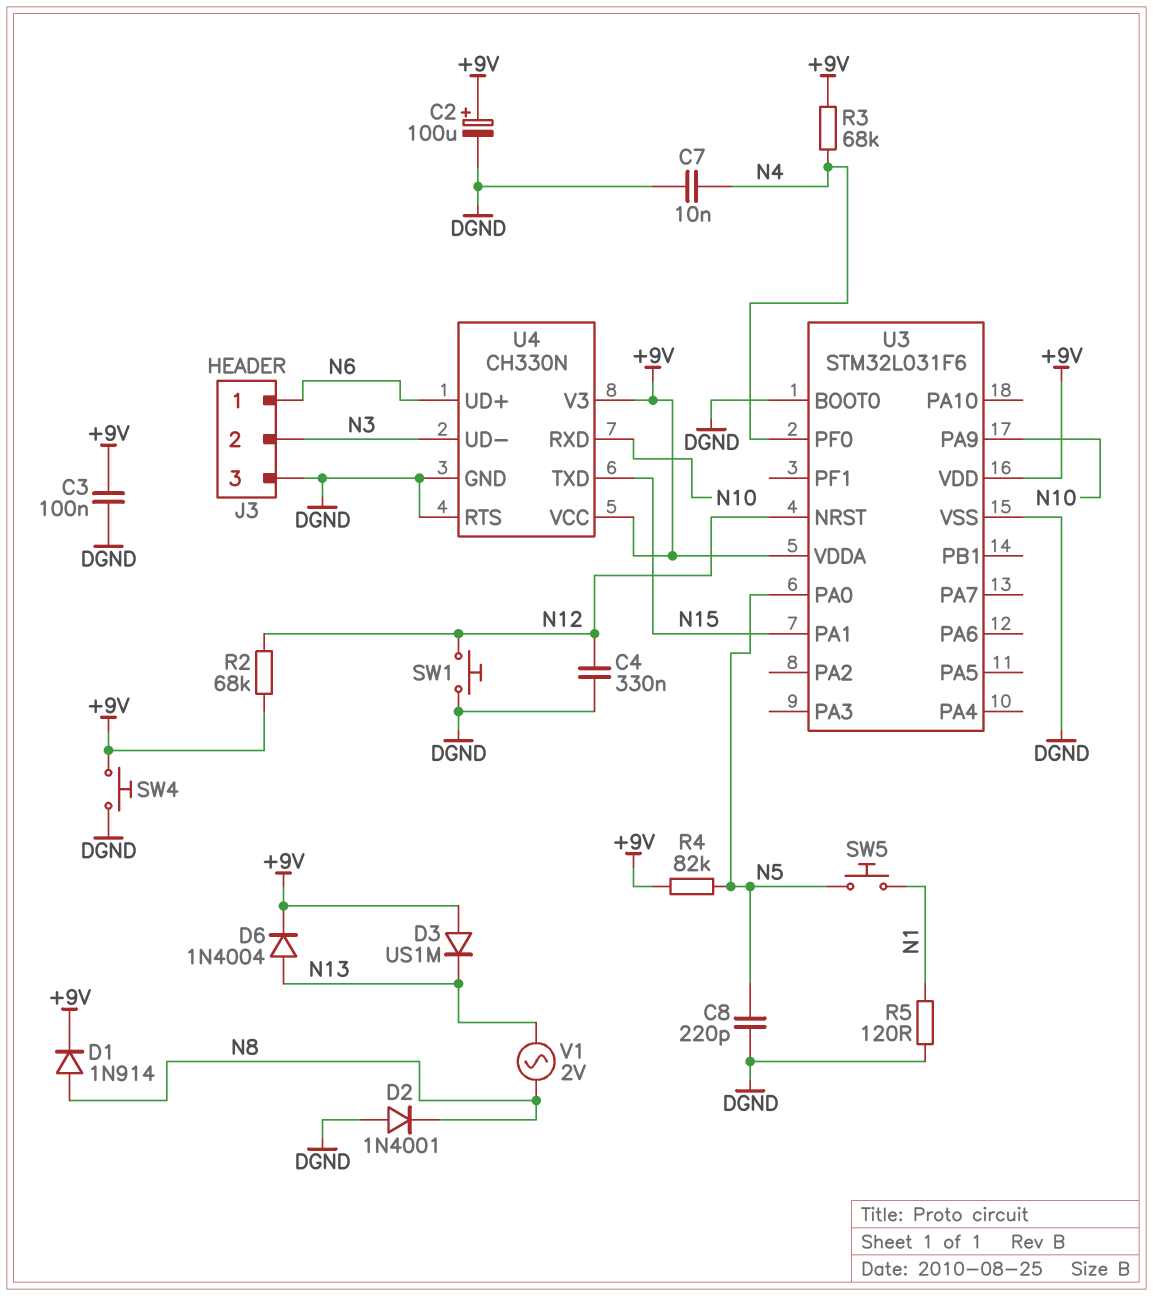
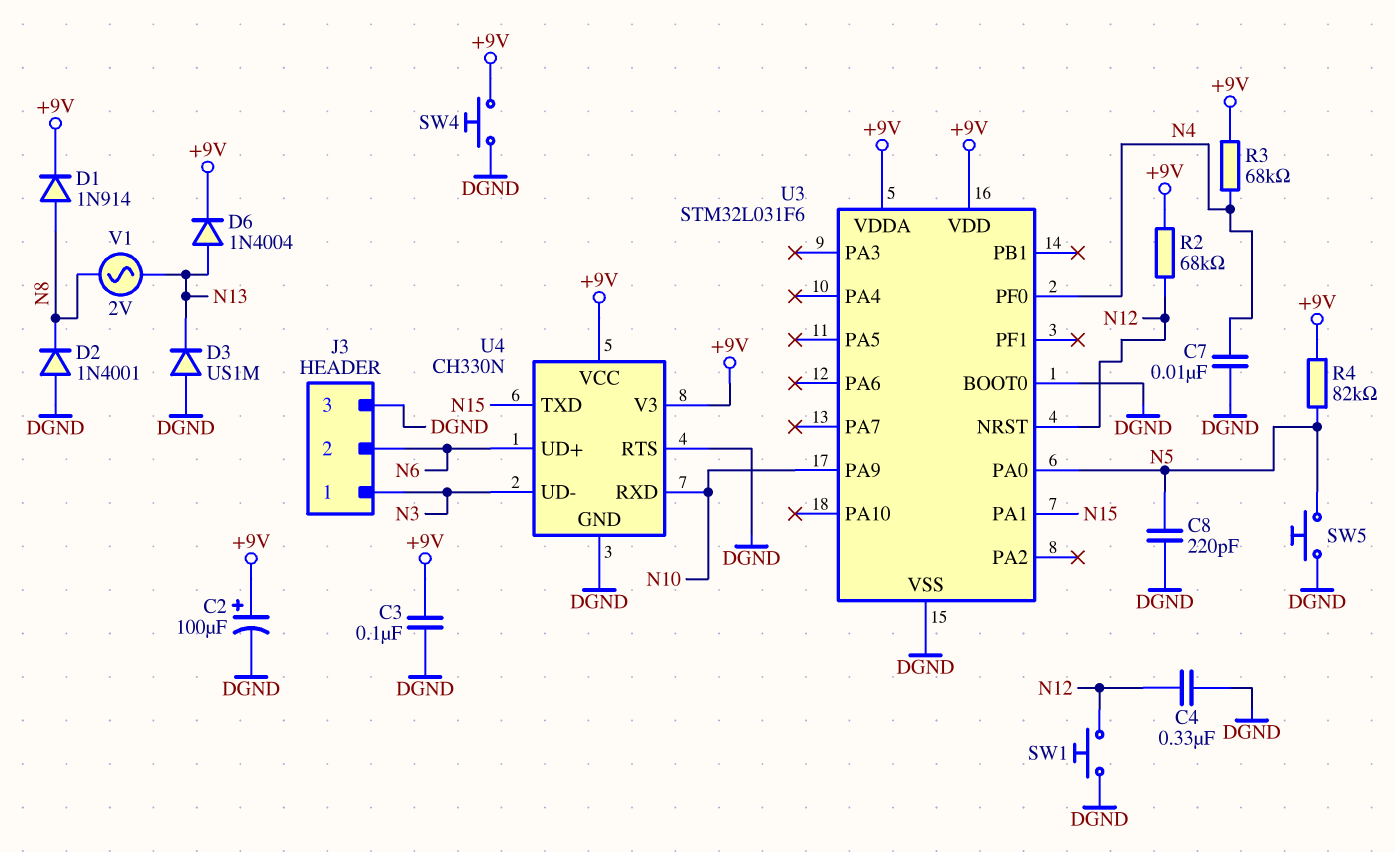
D3: diode US1M (A +9V, K N13) -> diode US1M (A DGND, K N13)
J3 pin 1: N6 -> N3
J3 pin 2: N3 -> N6
R5: 120 (DGND, N1) -> none
SW5: button (N1, N5) -> button (DGND, N5)

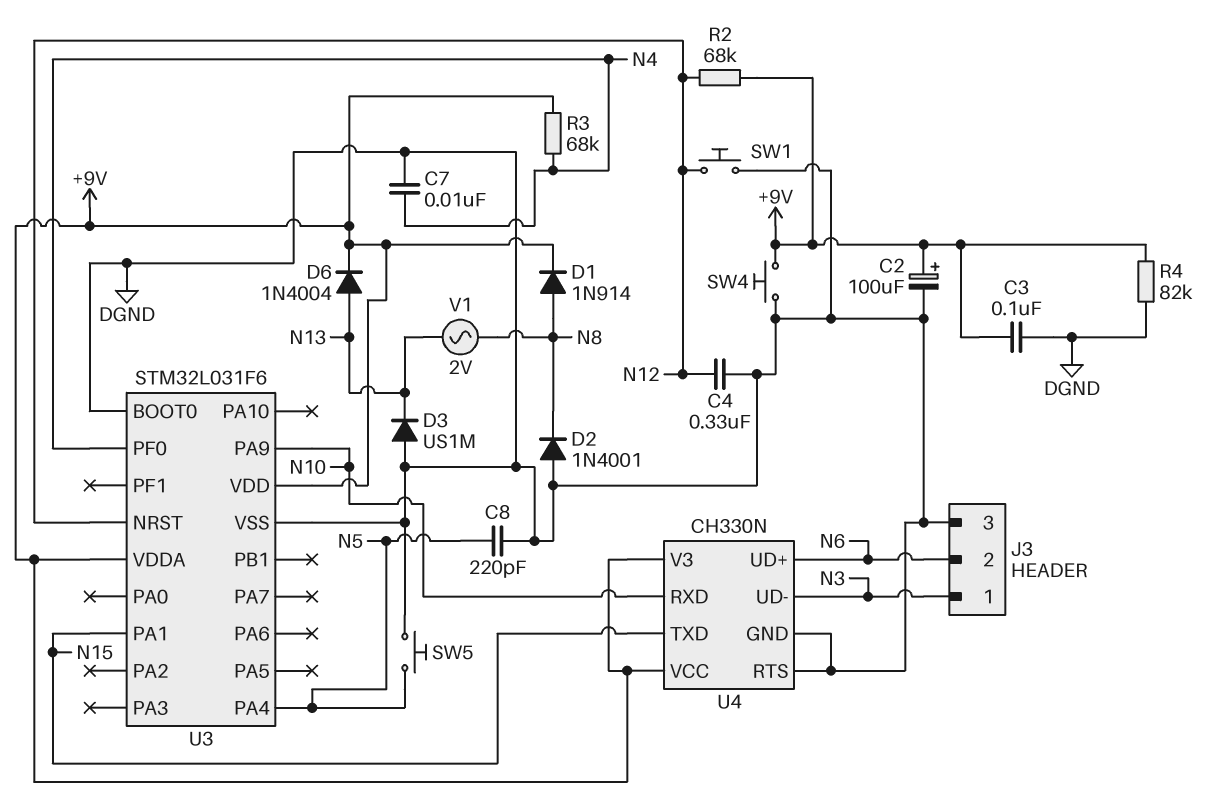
R4: 82k (+9V, N5) -> 82k (+9V, DGND)
U3 pin PA0: N5 -> none
U3 pin PA4: none -> N5

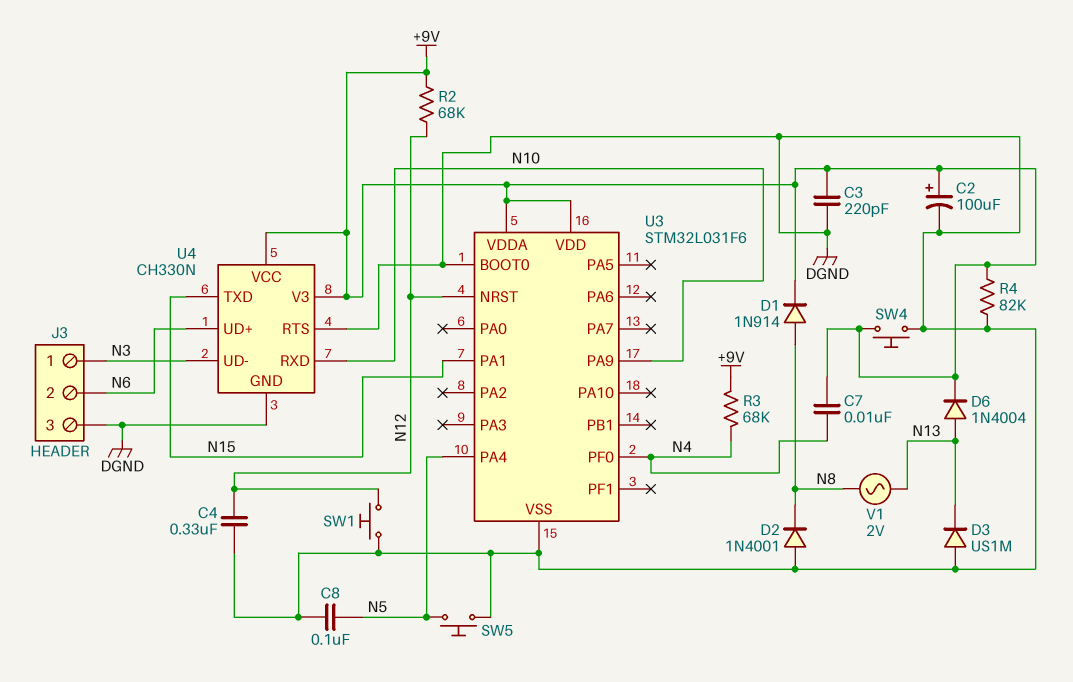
C3: 100nF (+9V, DGND) -> 220pF (+9V, DGND)
C7: 10nF (DGND, N4) -> 10nF (+9V, N4)
C8: 220pF (DGND, N5) -> 100nF (DGND, N5)

